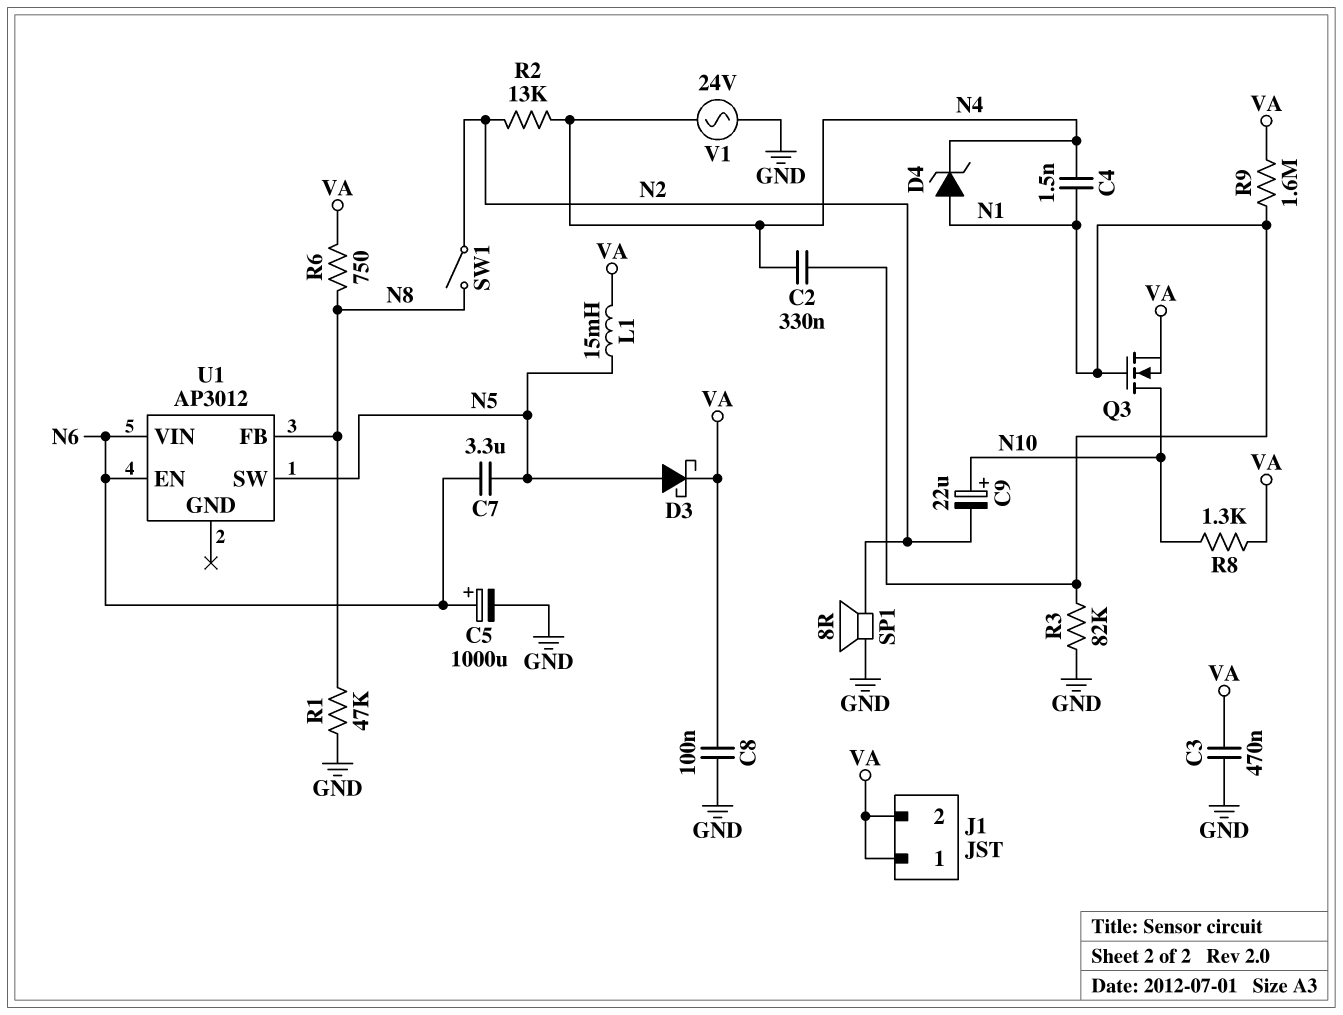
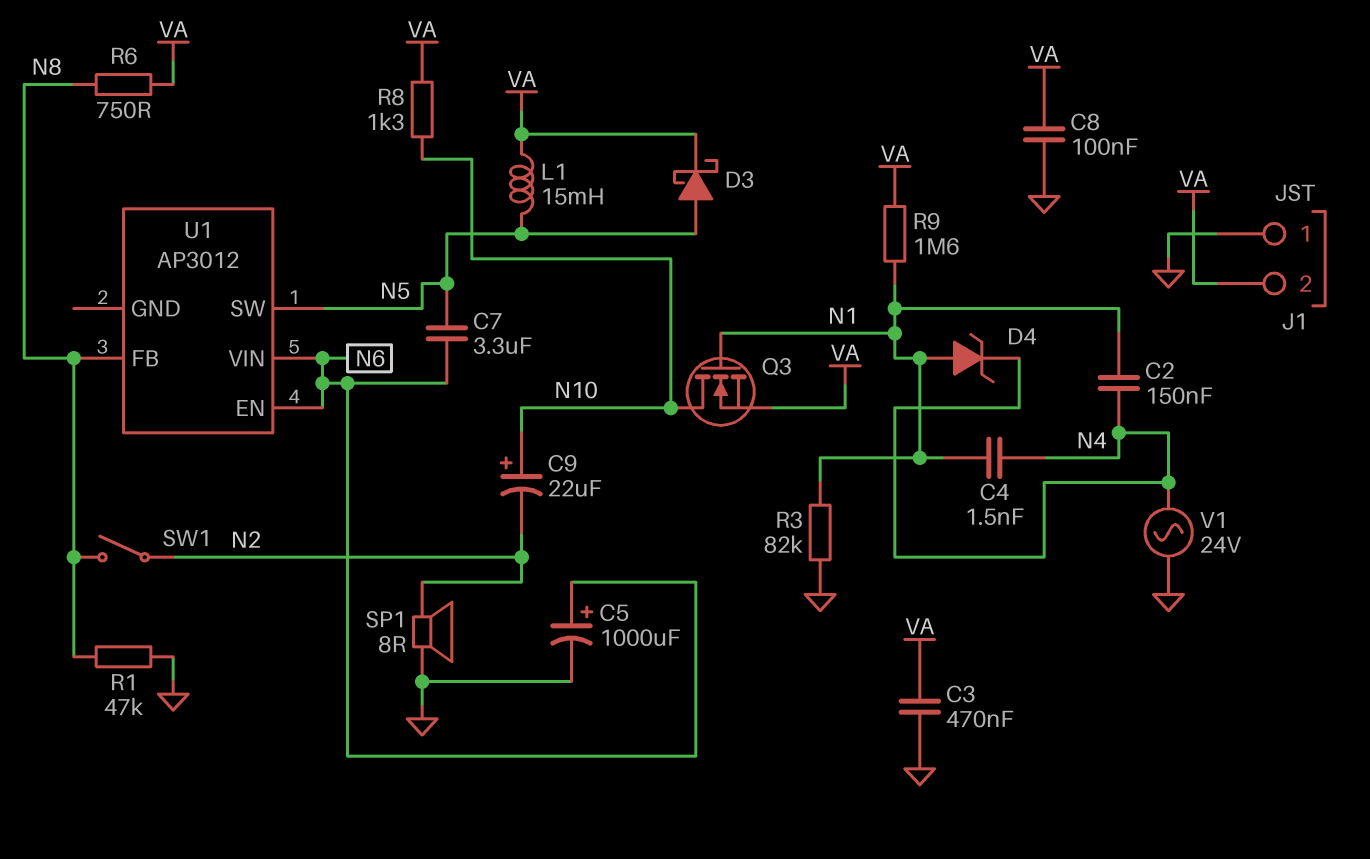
C2: 330nF (N1, N4) -> 150nF (N1, N4)
J1 pin 1: VA -> GND
R2: 13k (N2, N4) -> none

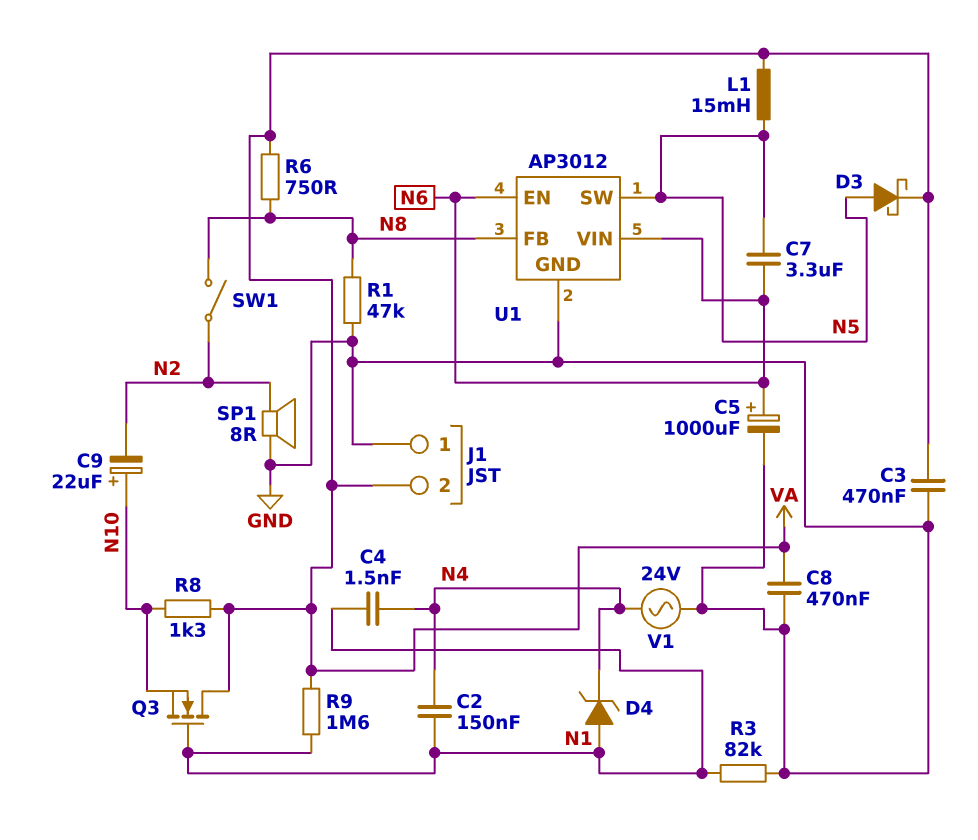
C8: 100nF (GND, VA) -> 470nF (GND, VA)
Q3: NMOS (G N1, D N10, S VA) -> NMOS (G N1, D VA, S N10)
U1 pin GND: none -> GND

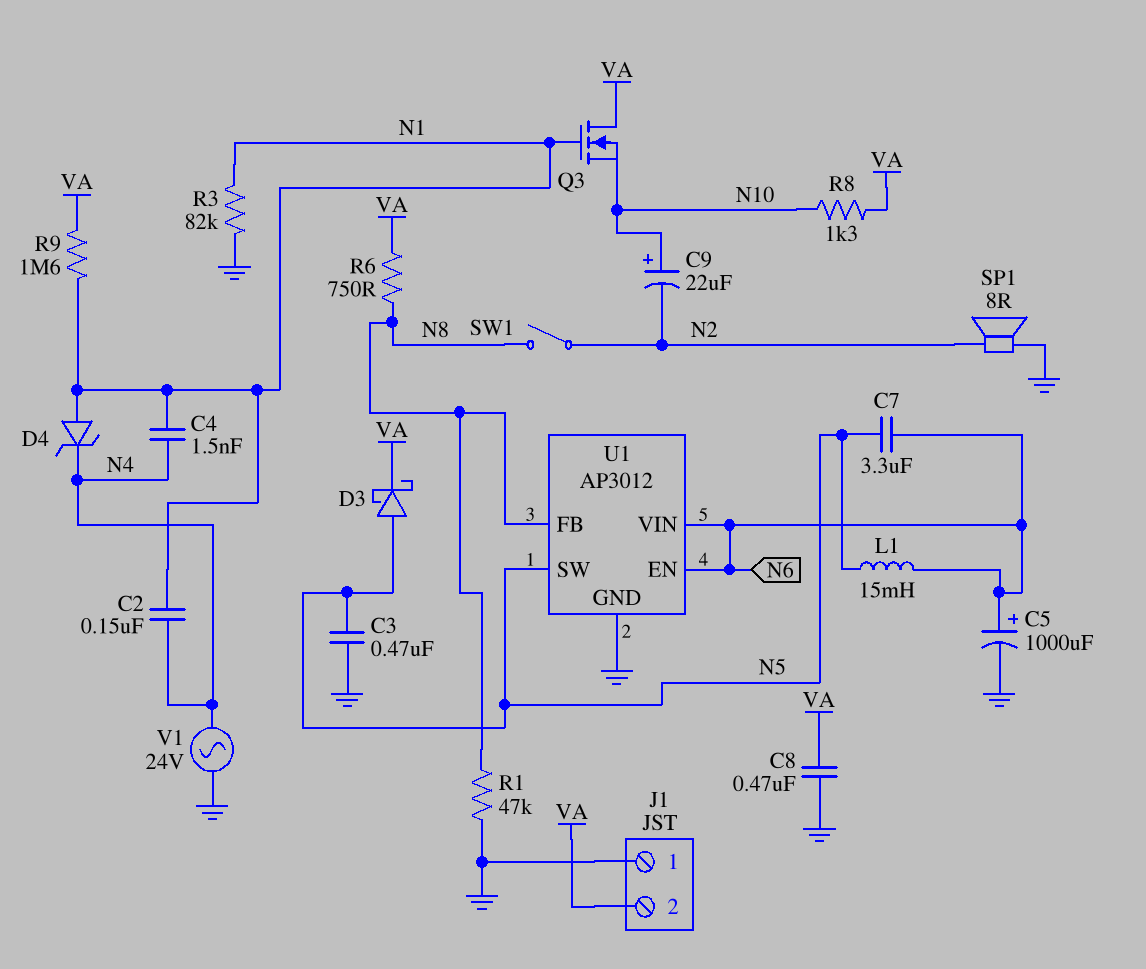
C3: 470nF (GND, VA) -> 470nF (GND, N5)
L1: 15mH (N5, VA) -> 15mH (N5, N6)

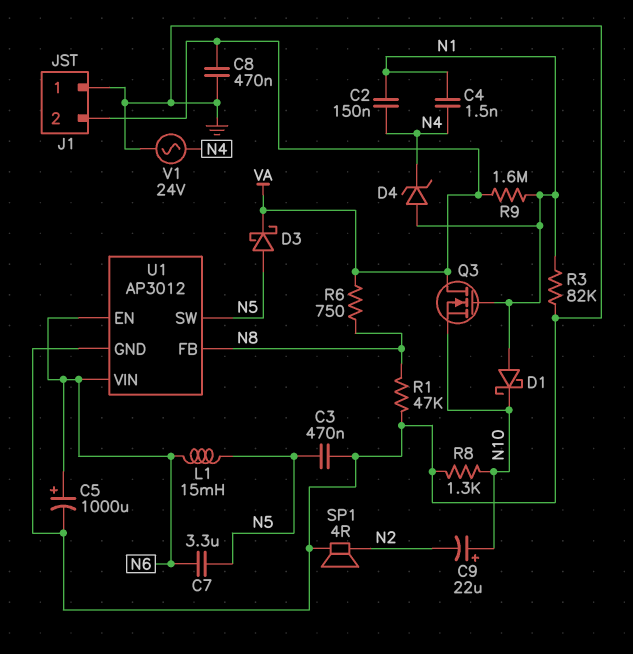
D1: none -> schottky (A N1, K N10)
R8: 1.3k (N10, VA) -> 1.3k (GND, N10)
SP1: speaker 8R (GND, N2) -> speaker 4R (GND, N2)
SW1: switch (N2, N8) -> none

